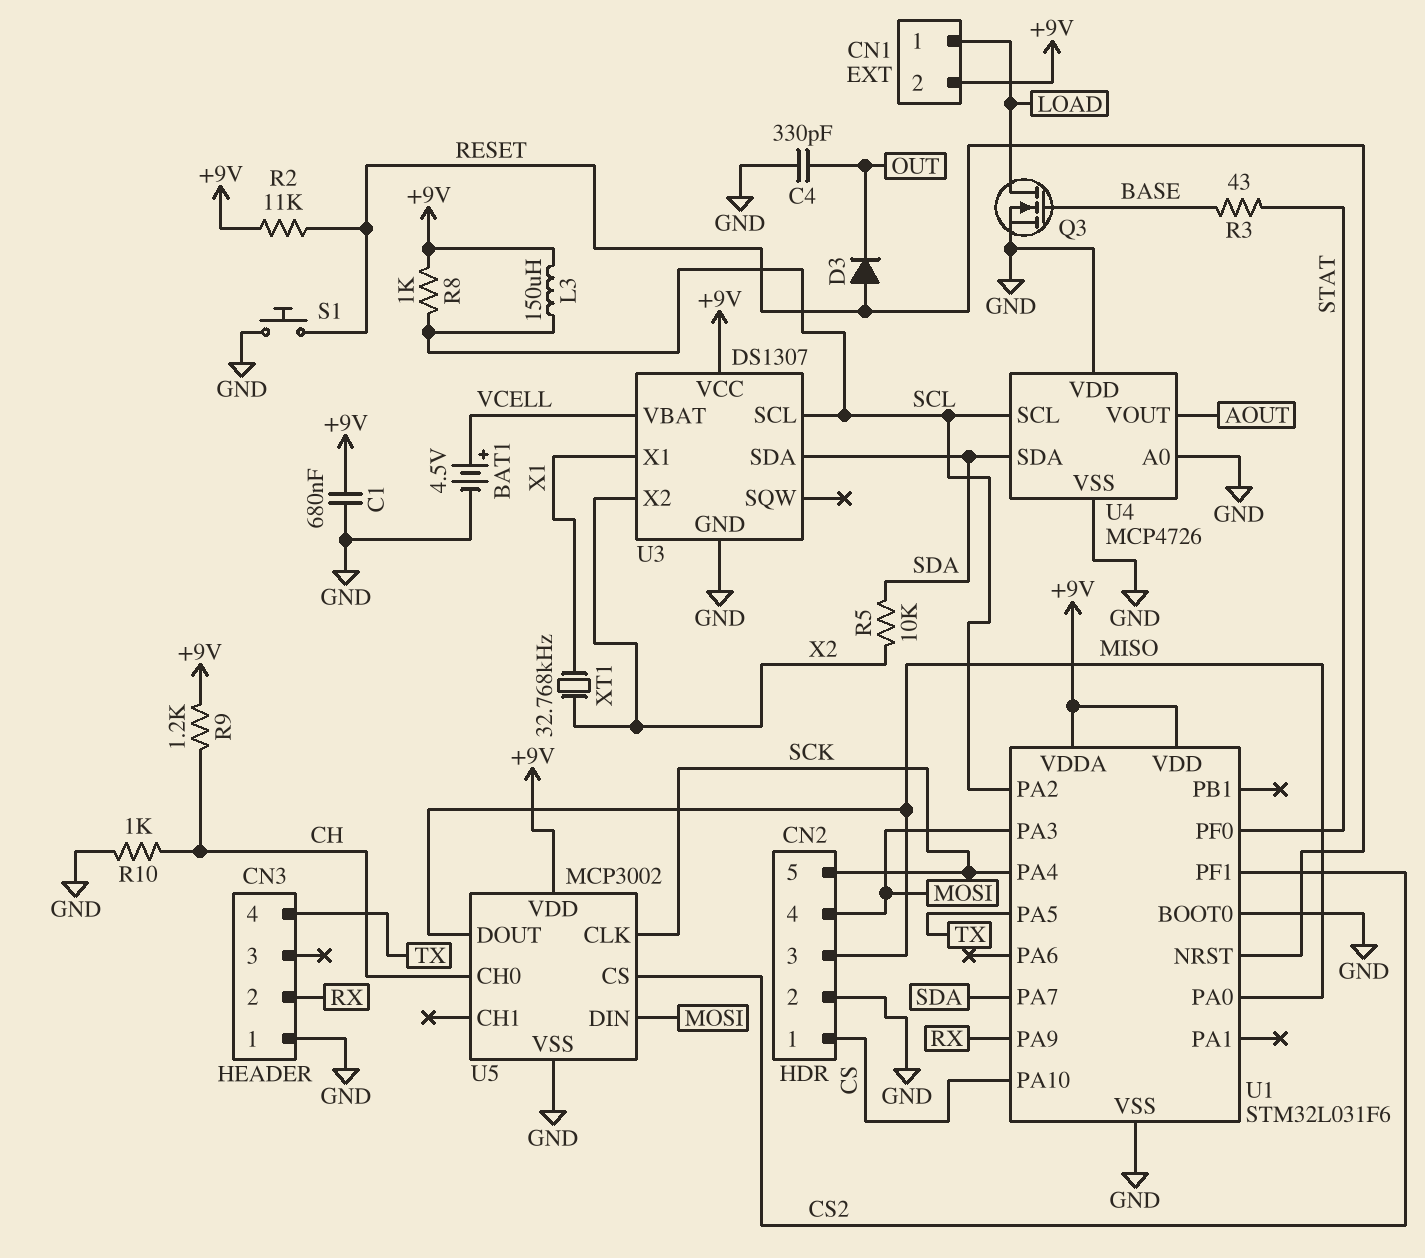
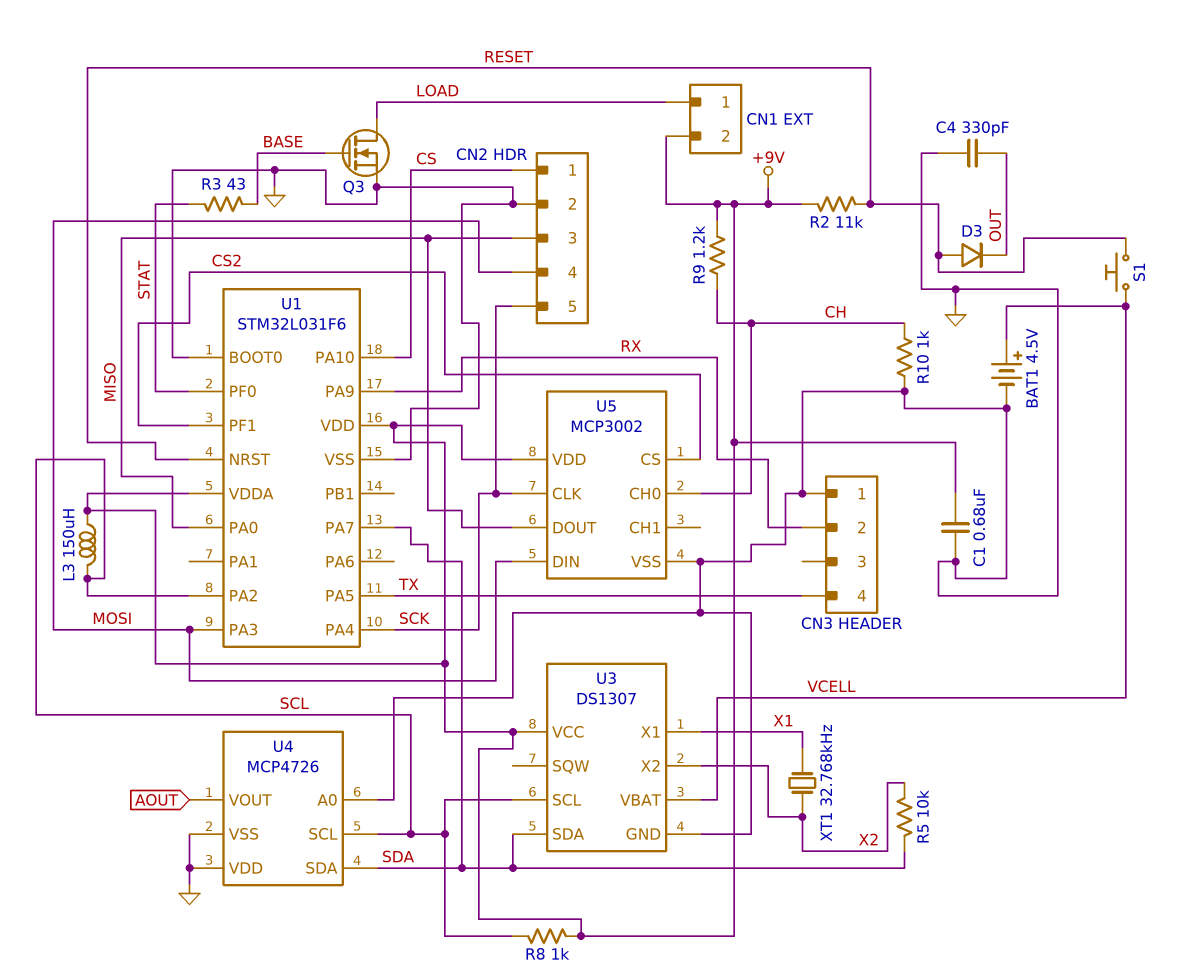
S1: button (GND, RESET) -> button (RESET, VCELL)

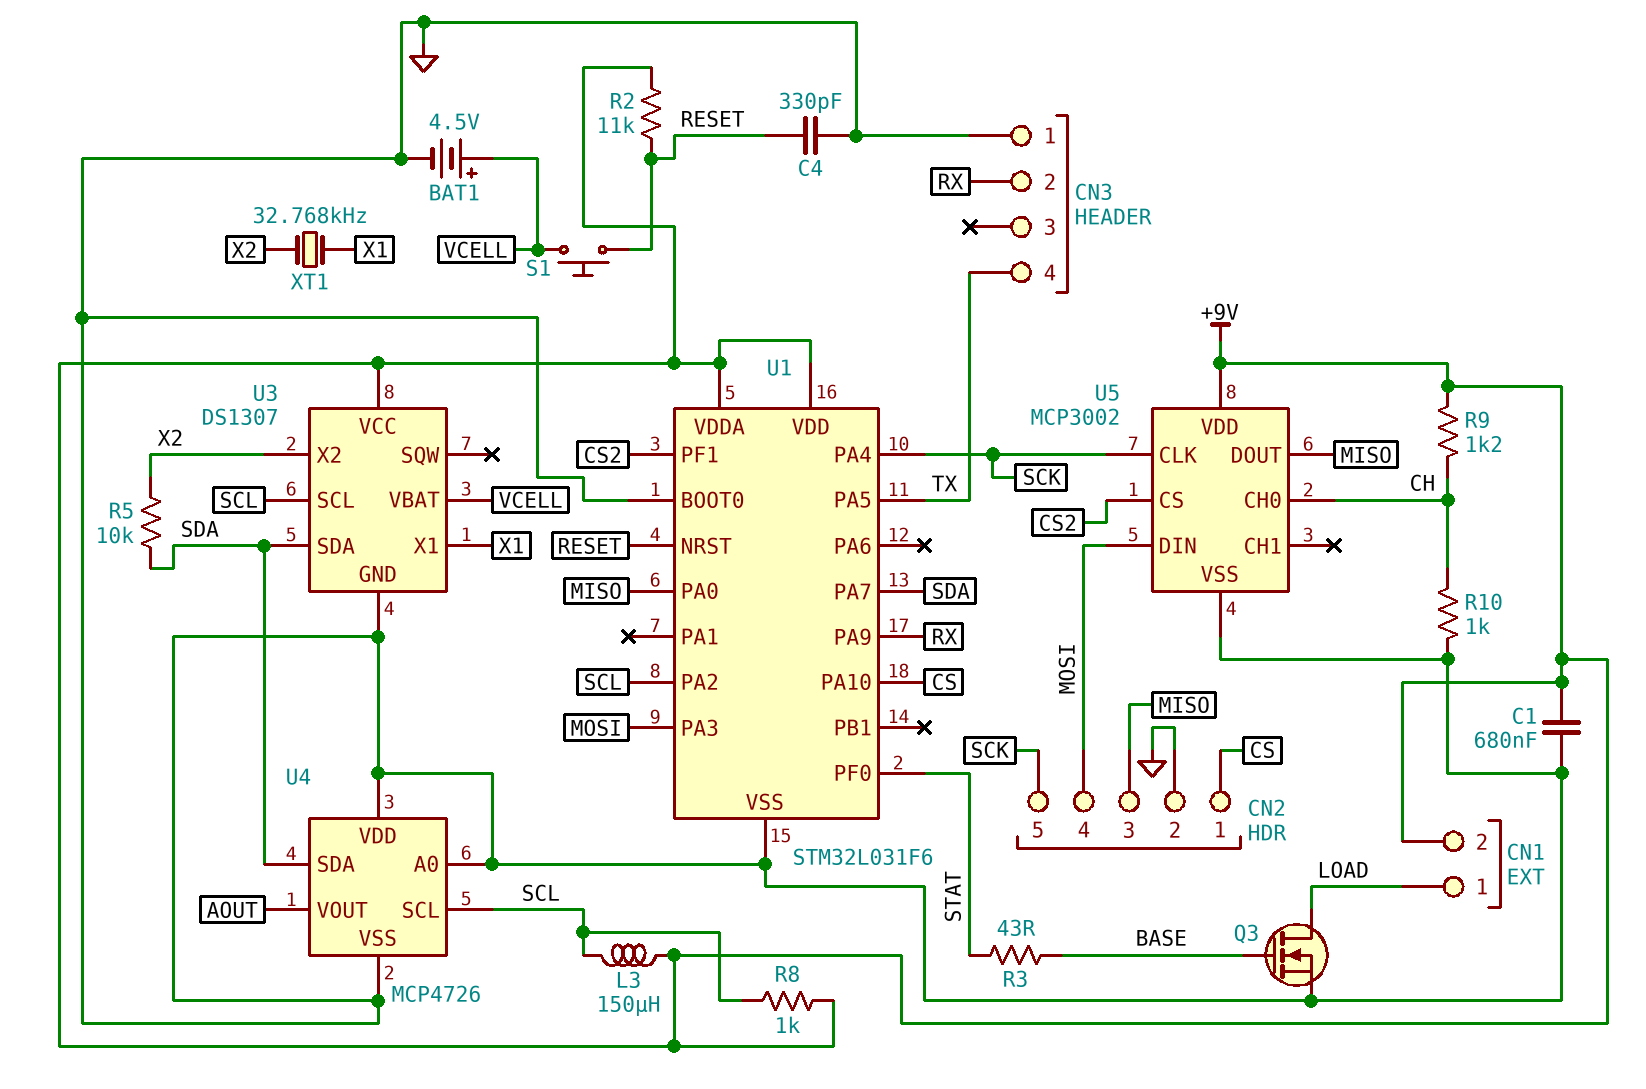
C4: 330pF (GND, OUT) -> 330pF (GND, RESET)
D3: diode (A RESET, K OUT) -> none

